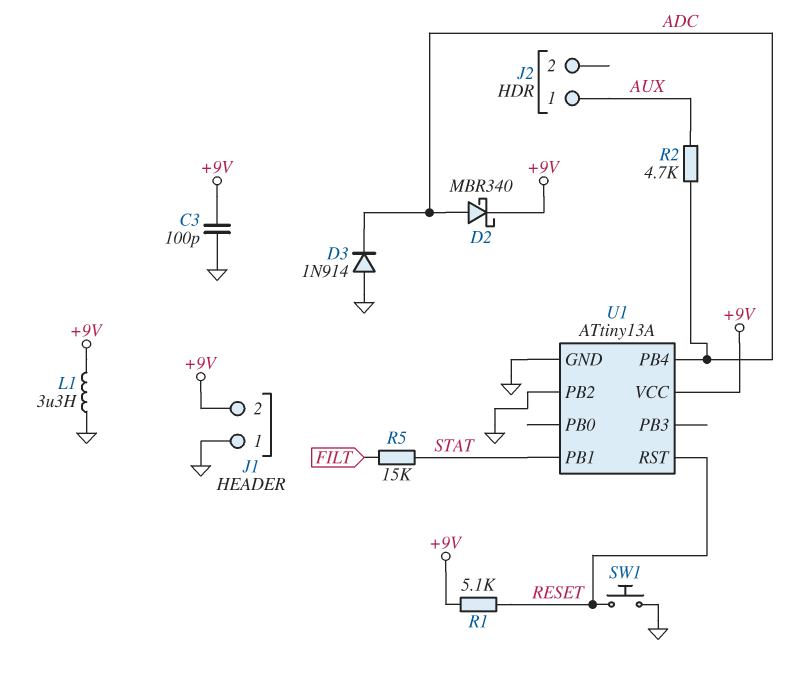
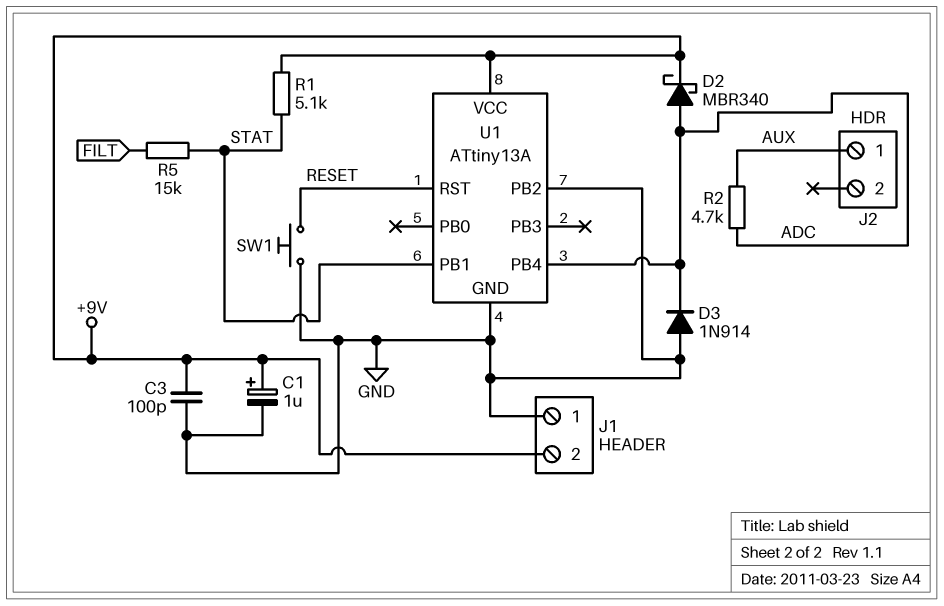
C1: none -> 1uF (plus +9V, minus GND)
L1: 3.3uH (+9V, GND) -> none
R1: 5.1k (+9V, RESET) -> 5.1k (+9V, STAT)

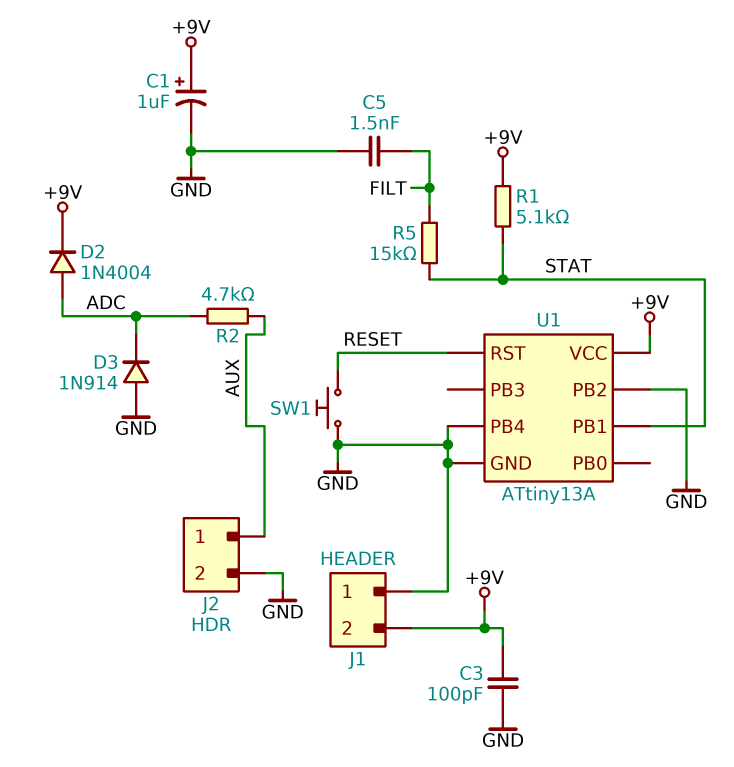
C5: none -> 1.5nF (FILT, GND)
D2: schottky MBR340 (A ADC, K +9V) -> diode 1N4004 (A ADC, K +9V)
J2 pin 2: none -> GND
U1 pin PB4: ADC -> GND

